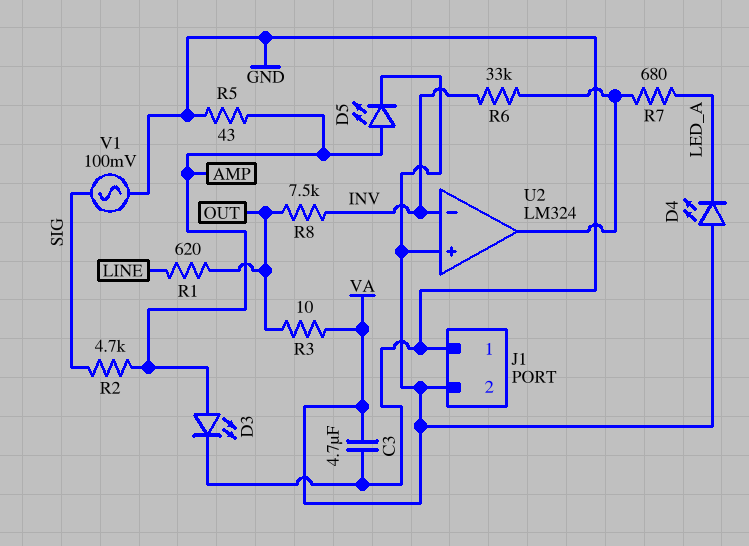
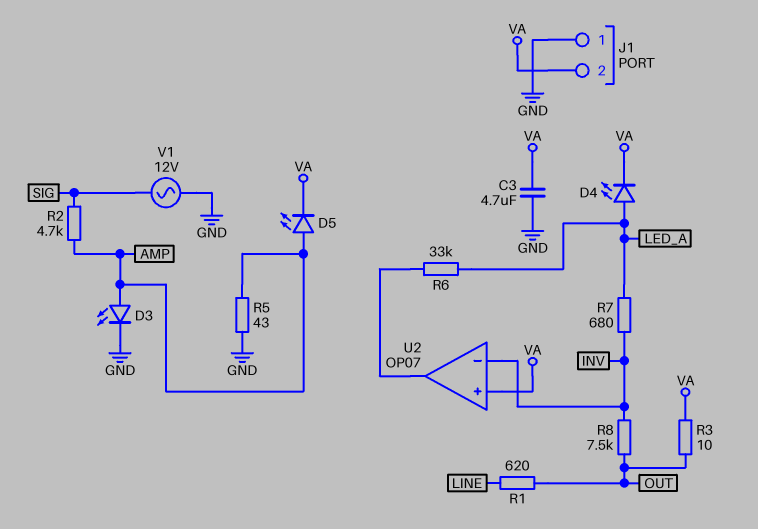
D4: LED (A VA, K LED_A) -> LED (A LED_A, K VA)
R6: 33k (INV, U2/out) -> 33k (LED_A, U2/out)
R7: 680 (LED_A, U2/out) -> 680 (INV, LED_A)
U2: LM324 -> OP07
V1: AC 100mV (GND, SIG) -> AC 12V (GND, SIG)

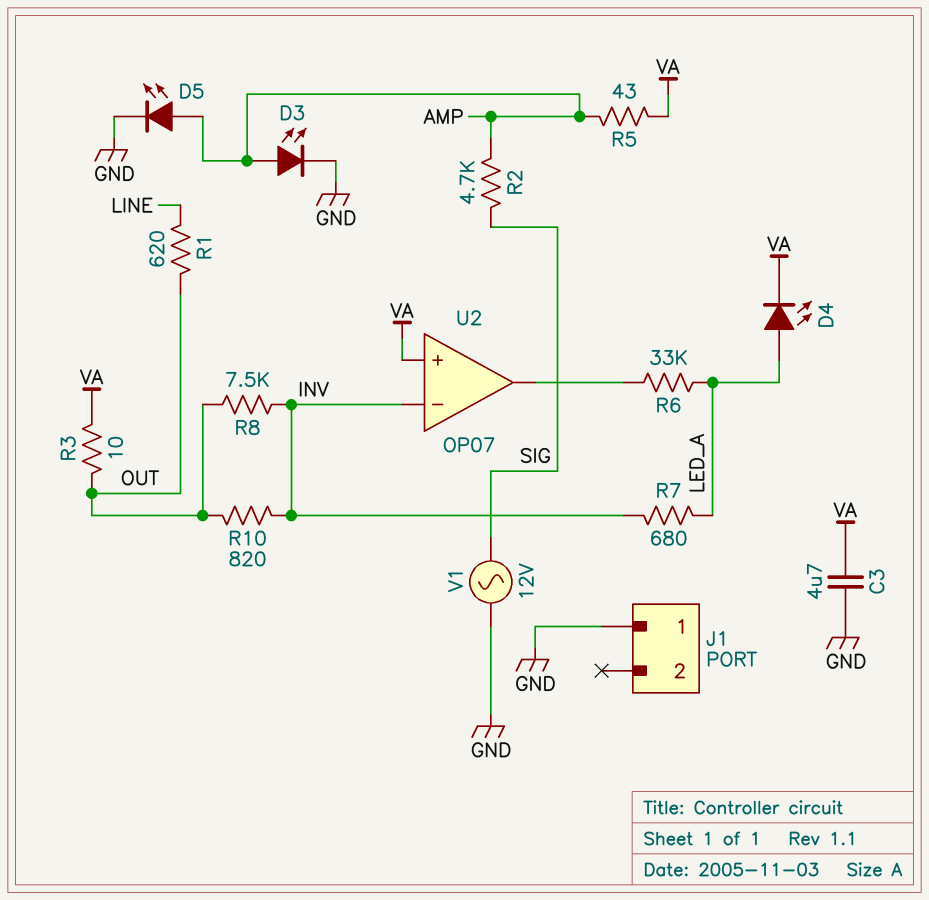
D5: LED (A AMP, K VA) -> LED (A AMP, K GND)
J1 pin 2: VA -> none
R5: 43 (AMP, GND) -> 43 (AMP, VA)
R10: none -> 820 (INV, OUT)

